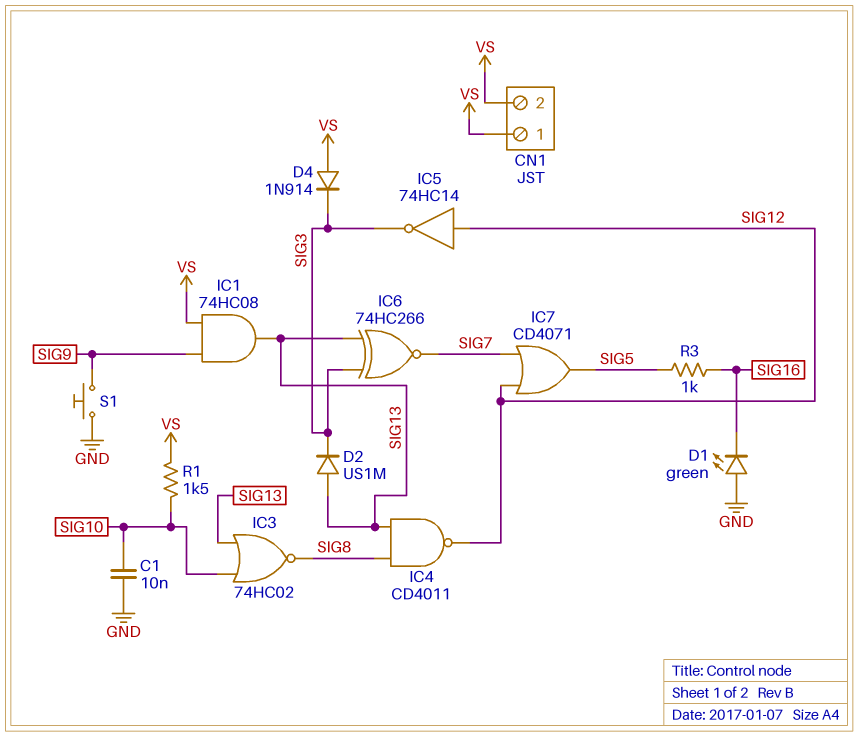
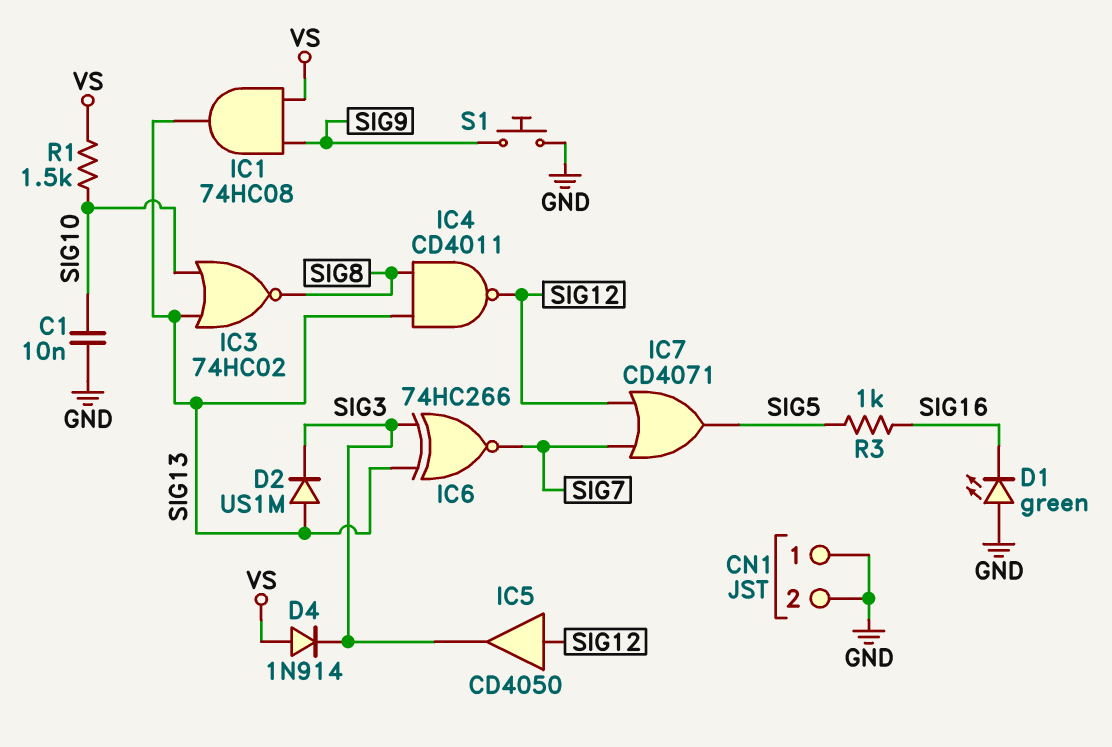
CN1 pin 1: VS -> GND
CN1 pin 2: VS -> GND
IC5: NOT 74HC14 (in SIG12, out SIG3) -> buffer CD4050 (in SIG12, out SIG3)

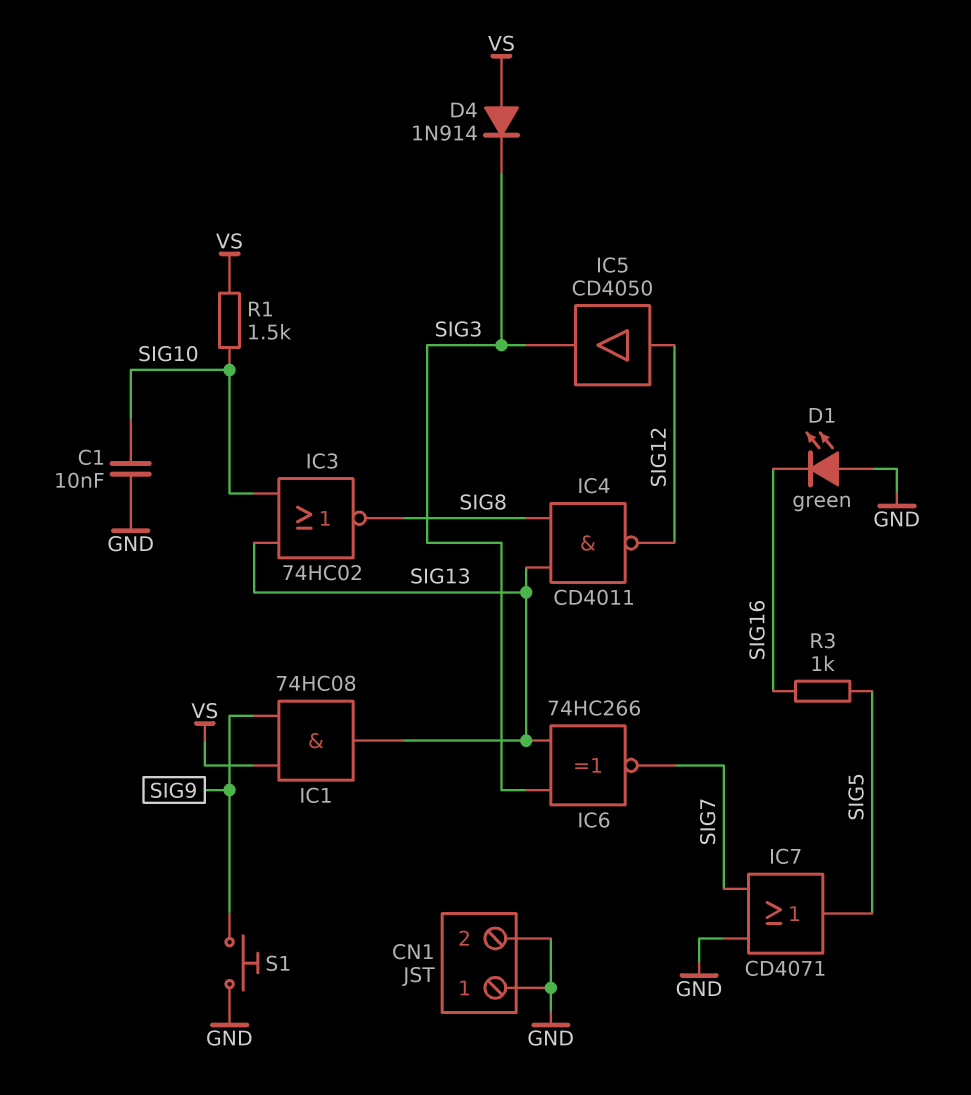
D2: diode US1M (A SIG13, K SIG3) -> none
IC7: OR CD4071 (in SIG7, in SIG12, out SIG5) -> OR CD4071 (in GND, in SIG7, out SIG5)

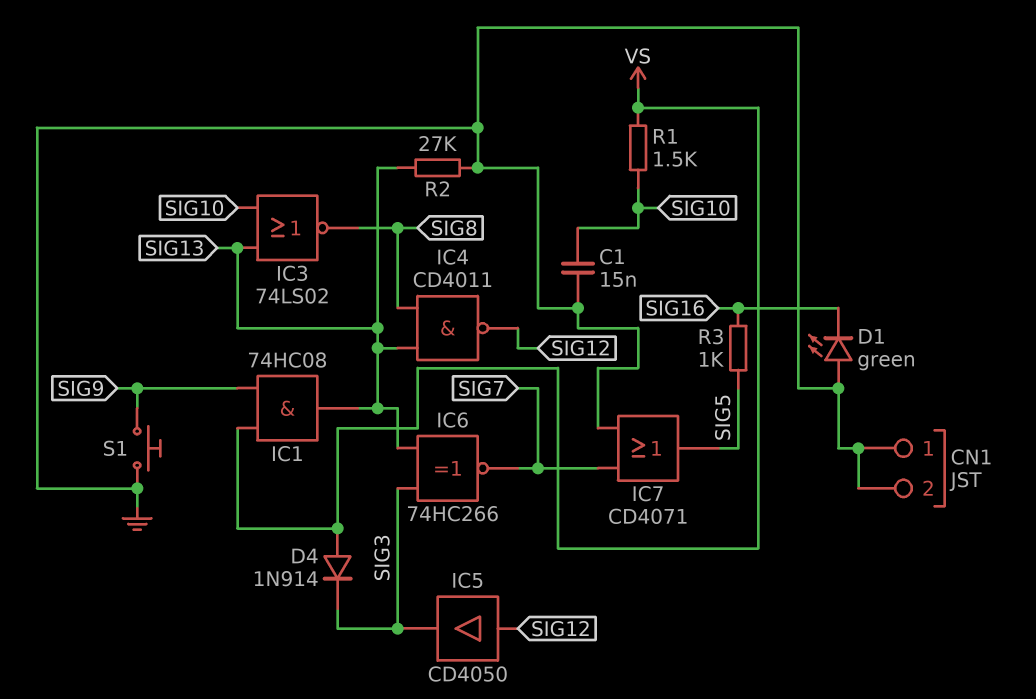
C1: 10nF (GND, SIG10) -> 15nF (GND, SIG10)
IC3: NOR 74HC02 (in SIG10, in SIG13, out SIG8) -> NOR 74LS02 (in SIG10, in SIG13, out SIG8)
R2: none -> 27k (GND, SIG13)

